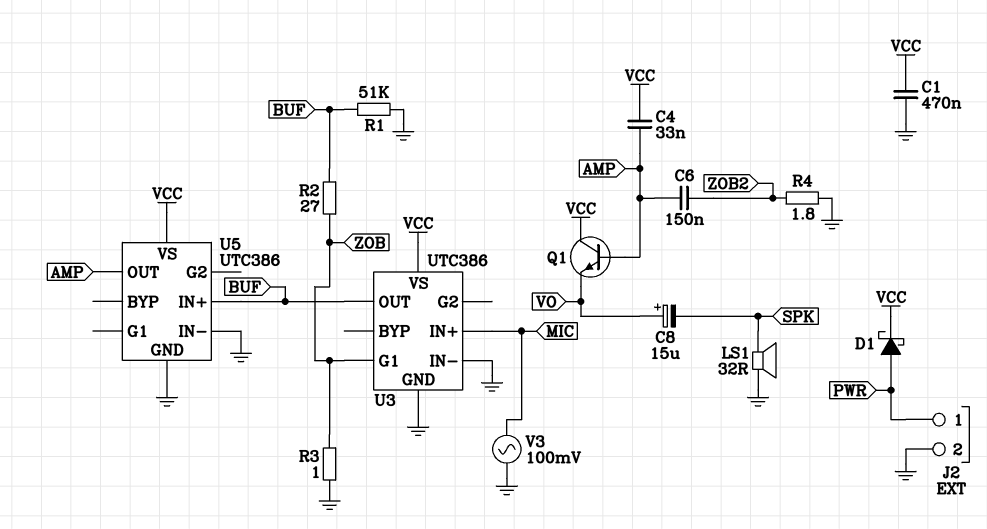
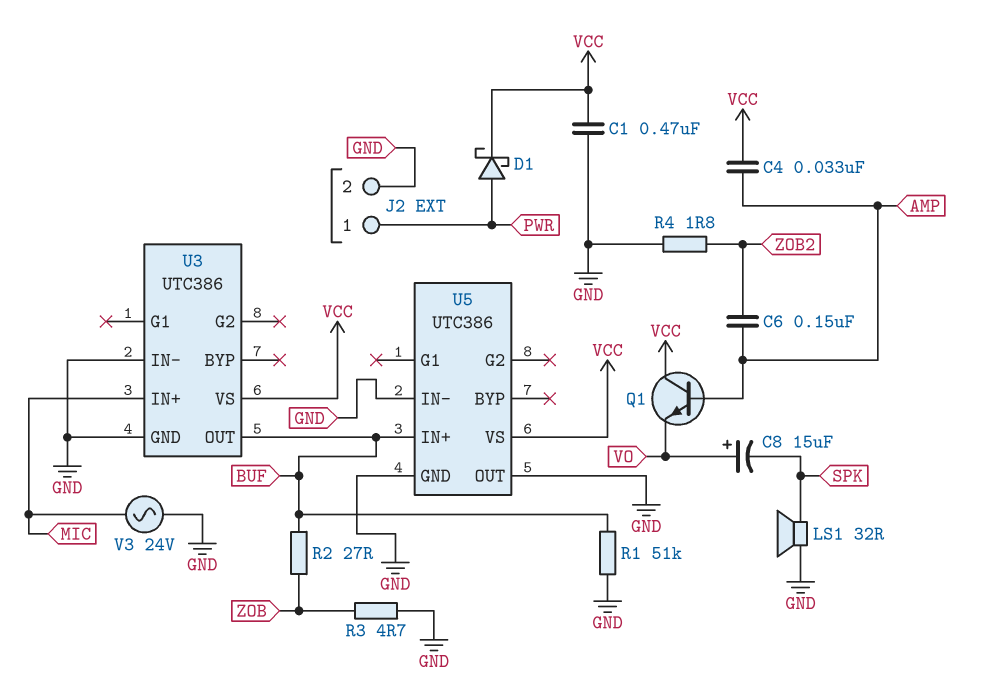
R3: 1 (GND, ZOB) -> 4.7 (GND, ZOB)
U3 pin G1: ZOB -> none
U5 pin OUT: AMP -> GND
V3: AC 100mV (GND, MIC) -> AC 24V (GND, MIC)

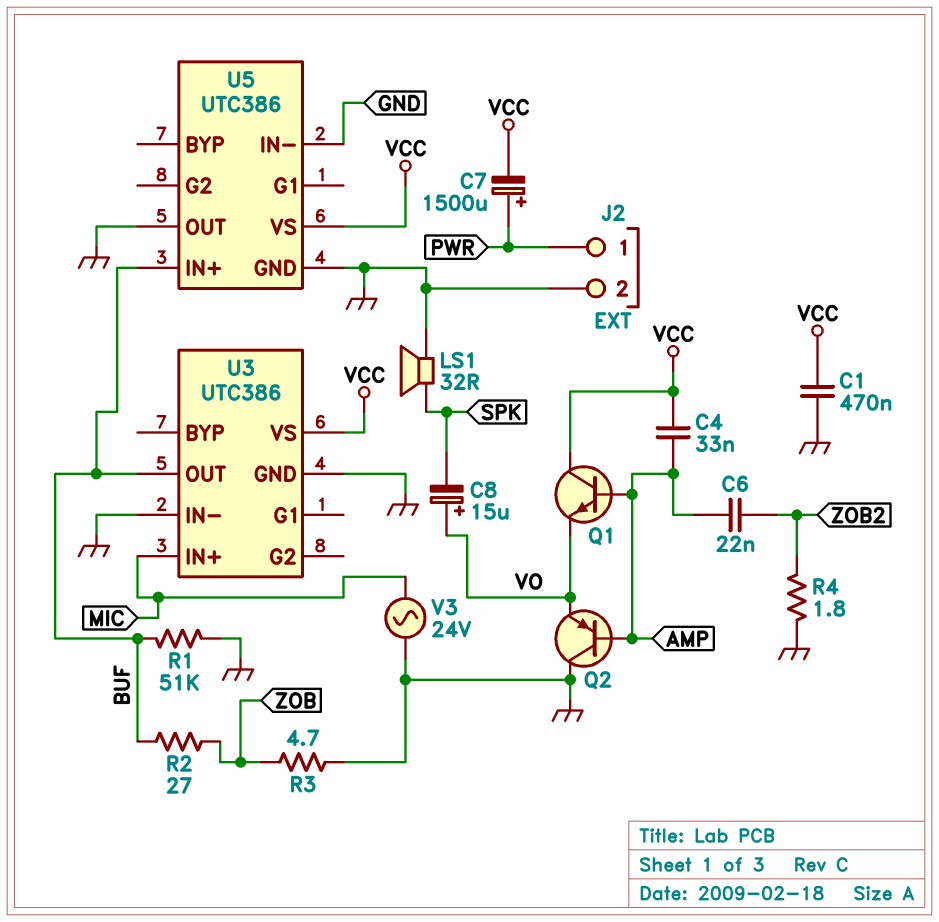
C6: 150nF (AMP, ZOB2) -> 22nF (AMP, ZOB2)
C7: none -> 1500uF (plus PWR, minus VCC)
D1: schottky (A PWR, K VCC) -> none
Q2: none -> PNP (B AMP, C GND, E VO)

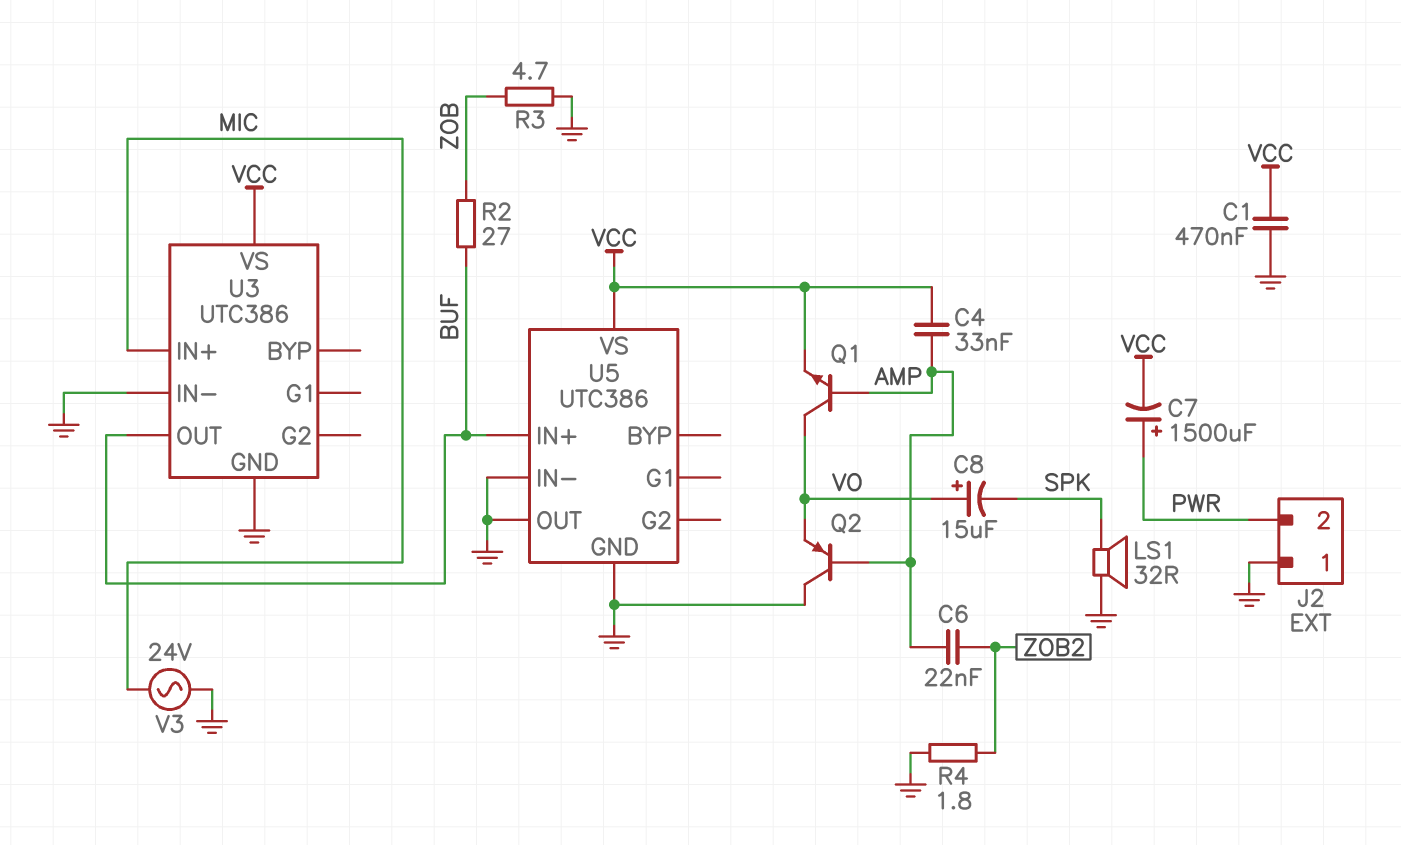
J2 pin 1: PWR -> GND
J2 pin 2: GND -> PWR
Q1: NPN (B AMP, C VCC, E VO) -> NPN (B AMP, C VO, E VCC)
R1: 51k (BUF, GND) -> none

